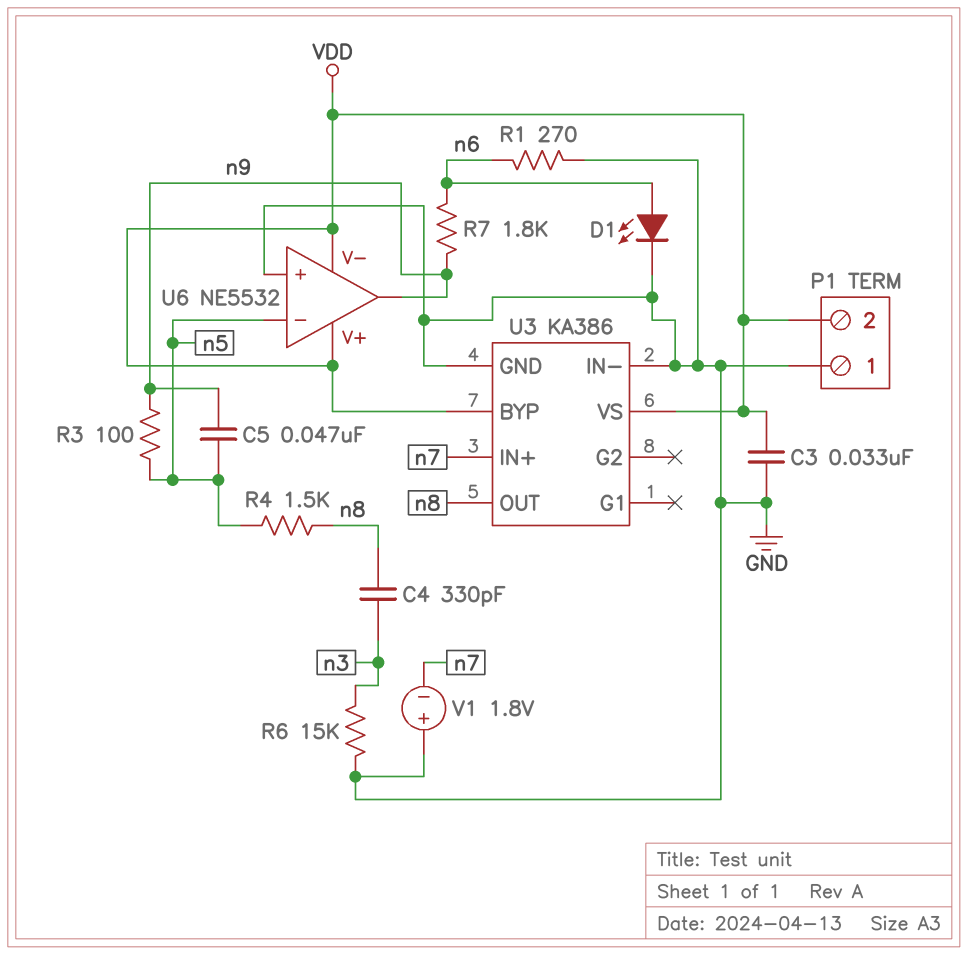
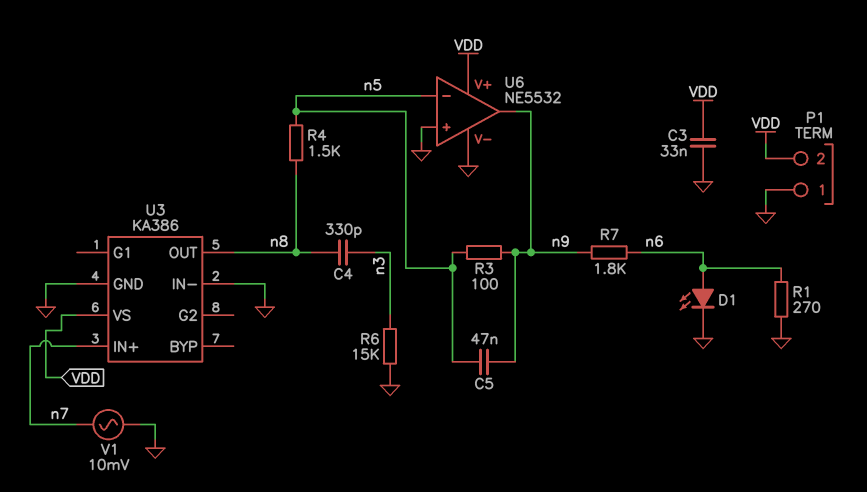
U3 pin BYP: VDD -> none
U6 pin V-: VDD -> GND
V1: 1.8V (plus GND, minus n7) -> AC 10mV (GND, n7)

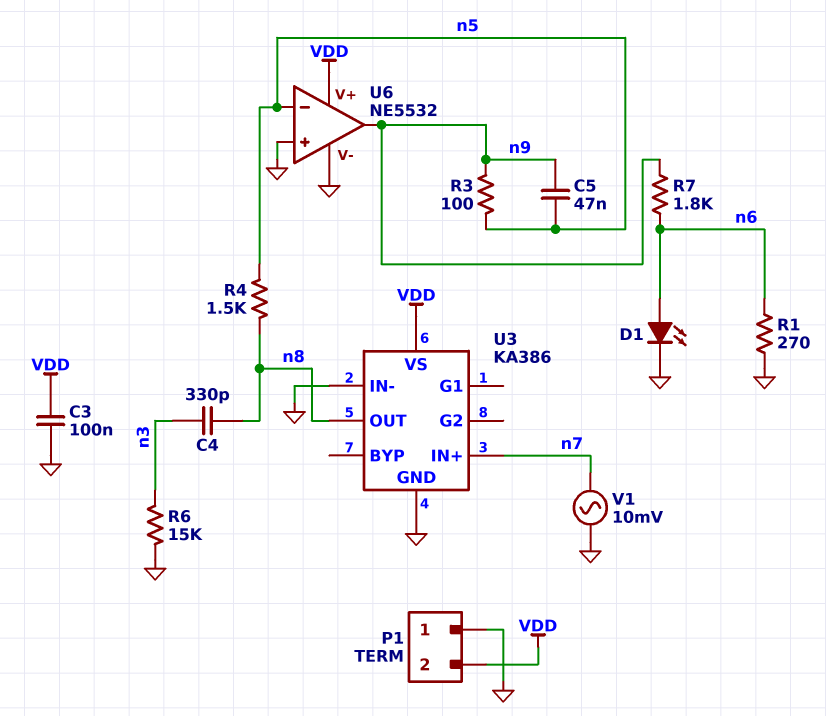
C3: 33nF (GND, VDD) -> 100nF (GND, VDD)

